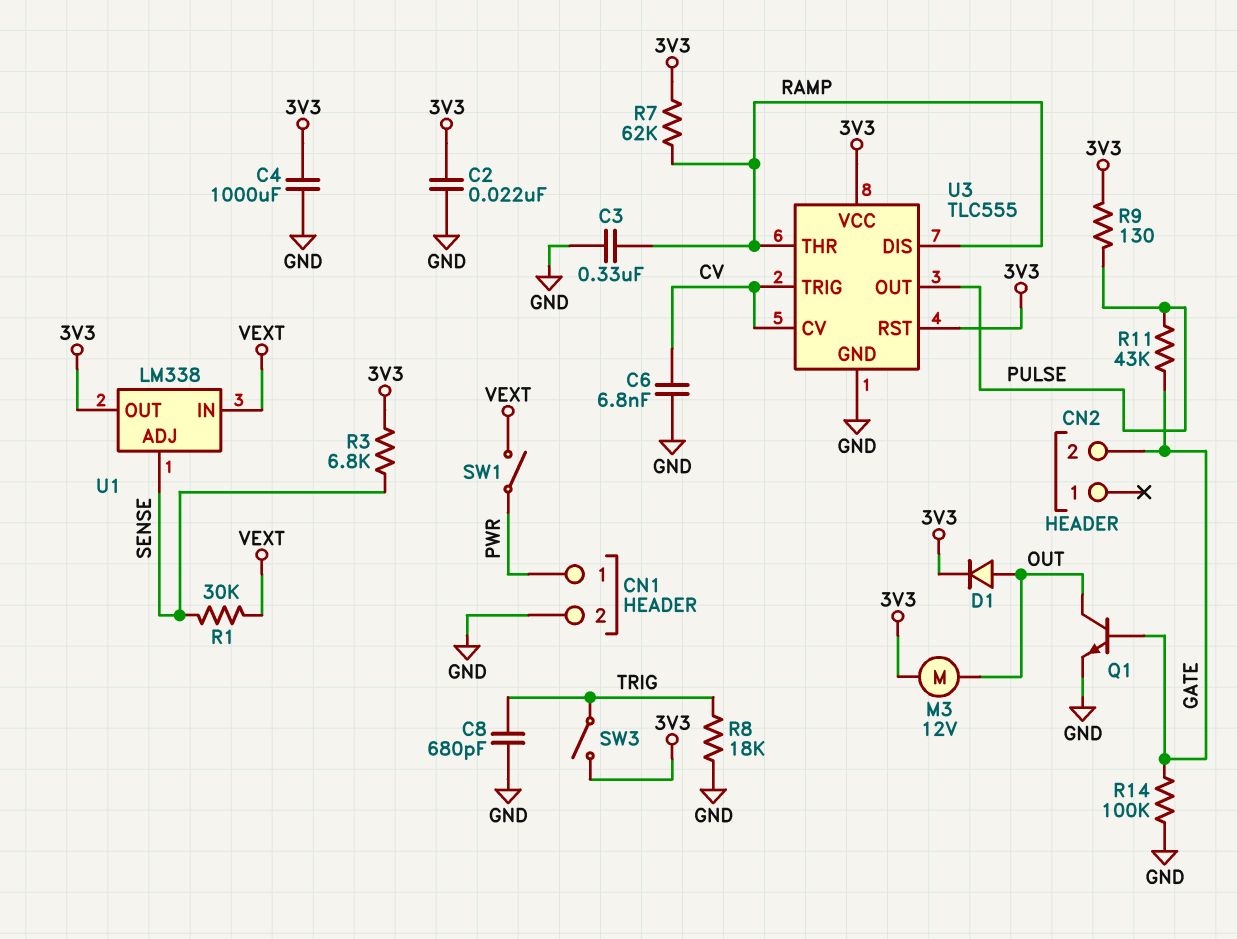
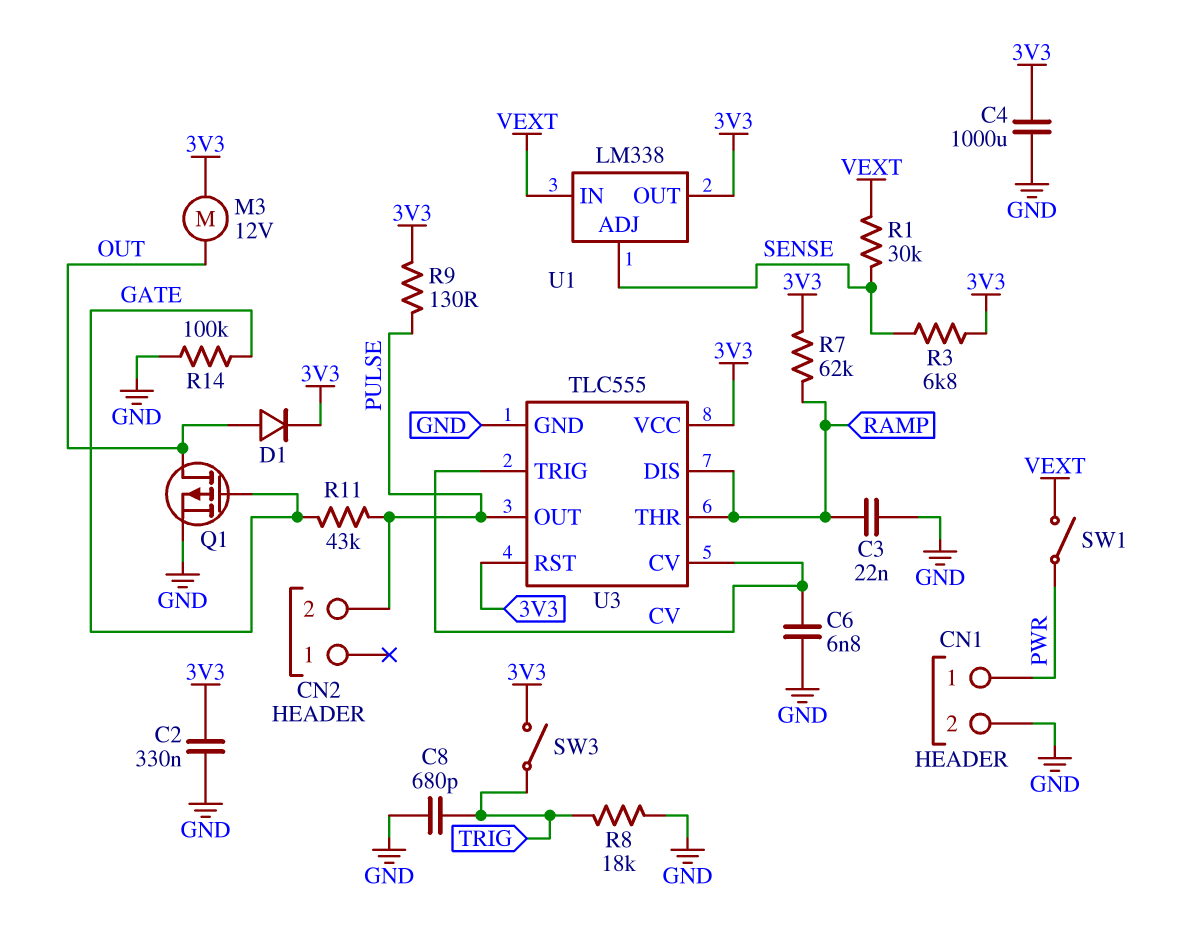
C2: 22nF (3V3, GND) -> 330nF (3V3, GND)
C3: 330nF (GND, RAMP) -> 22nF (GND, RAMP)
CN2 pin 2: GATE -> PULSE
Q1: NPN (B GATE, C OUT, E GND) -> PMOS (G GATE, D OUT, S GND)

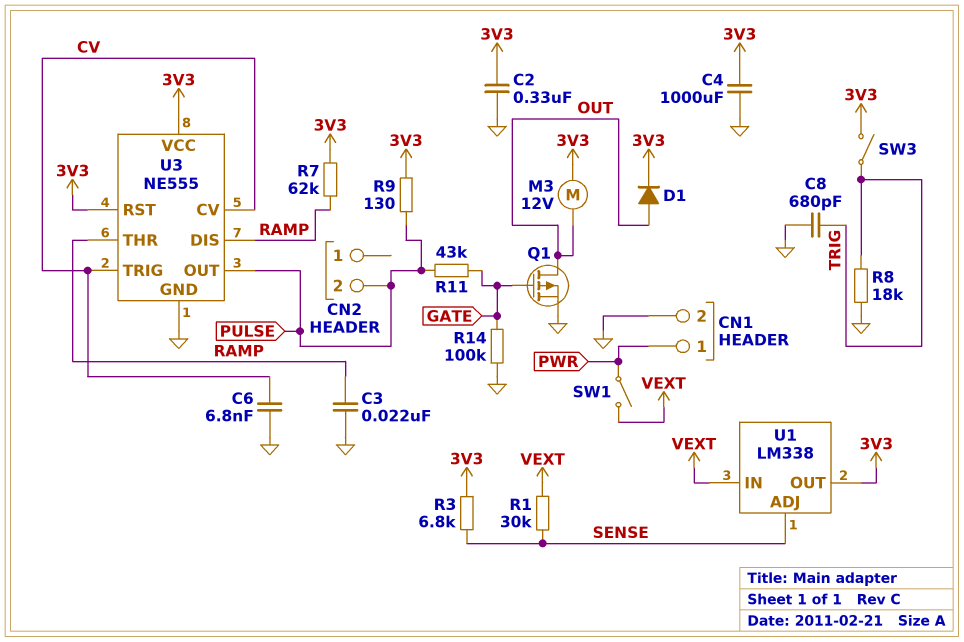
U3: TLC555 -> NE555

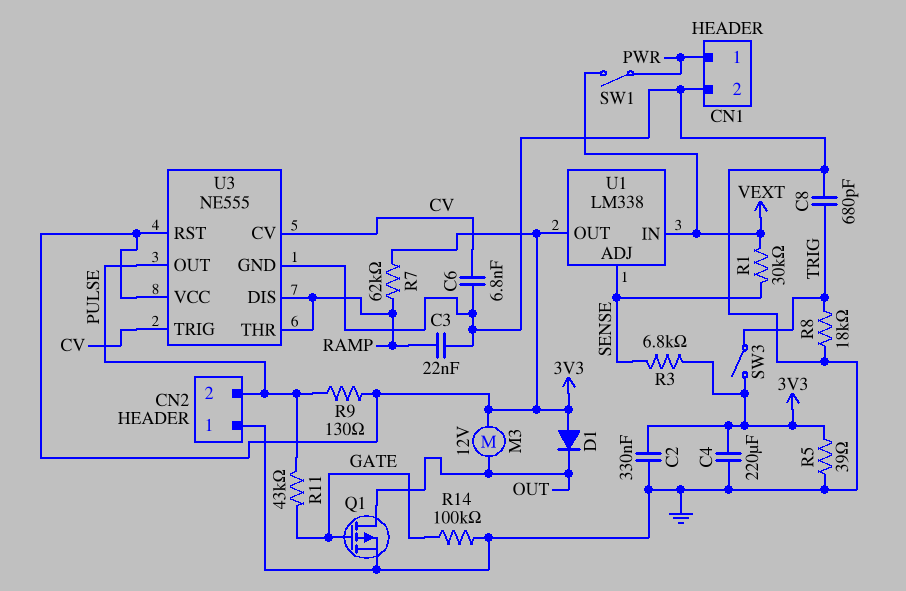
C4: 1000uF (3V3, GND) -> 220uF (3V3, GND)
CN2 pin 1: none -> GND
D1: diode (A OUT, K 3V3) -> diode (A 3V3, K OUT)
R5: none -> 39 (3V3, GND)

